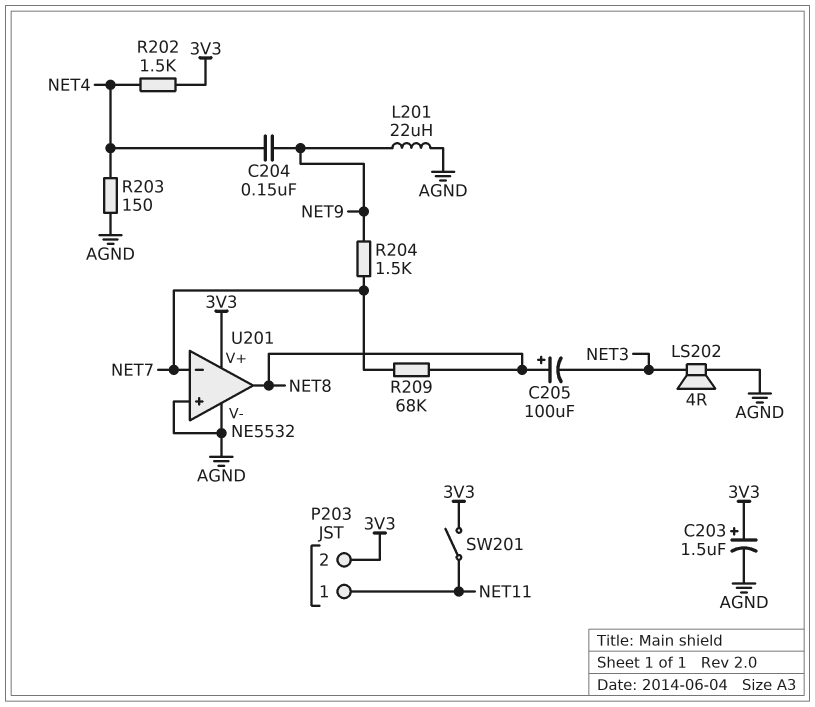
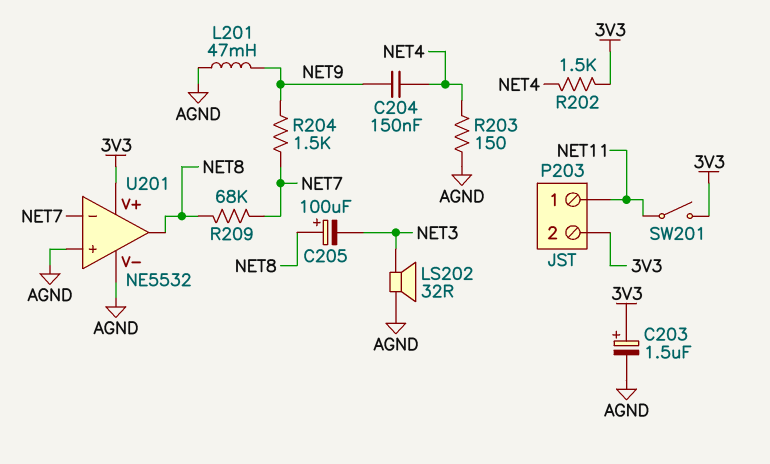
L201: 22uH (AGND, NET9) -> 47mH (AGND, NET9)
LS202: speaker 4R (AGND, NET3) -> speaker 32R (AGND, NET3)

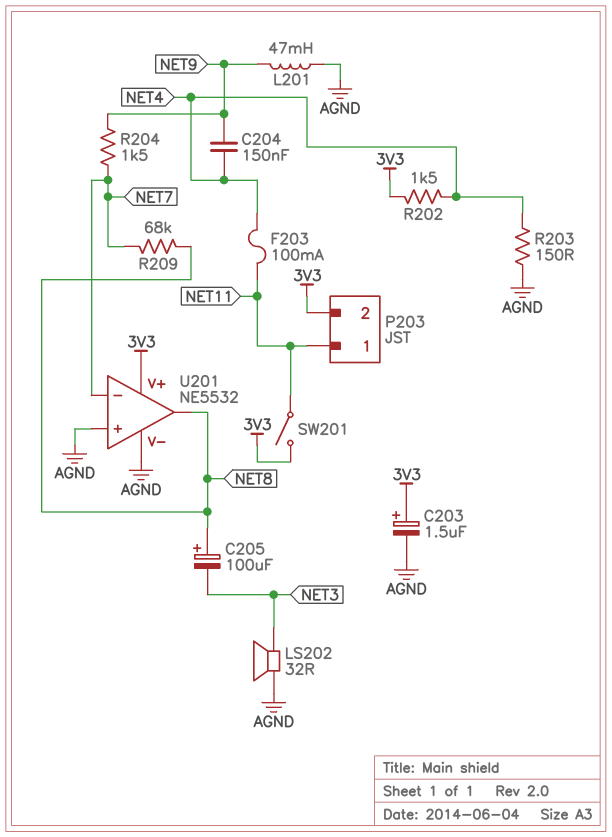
F203: none -> 100mA (NET4, NET11)

